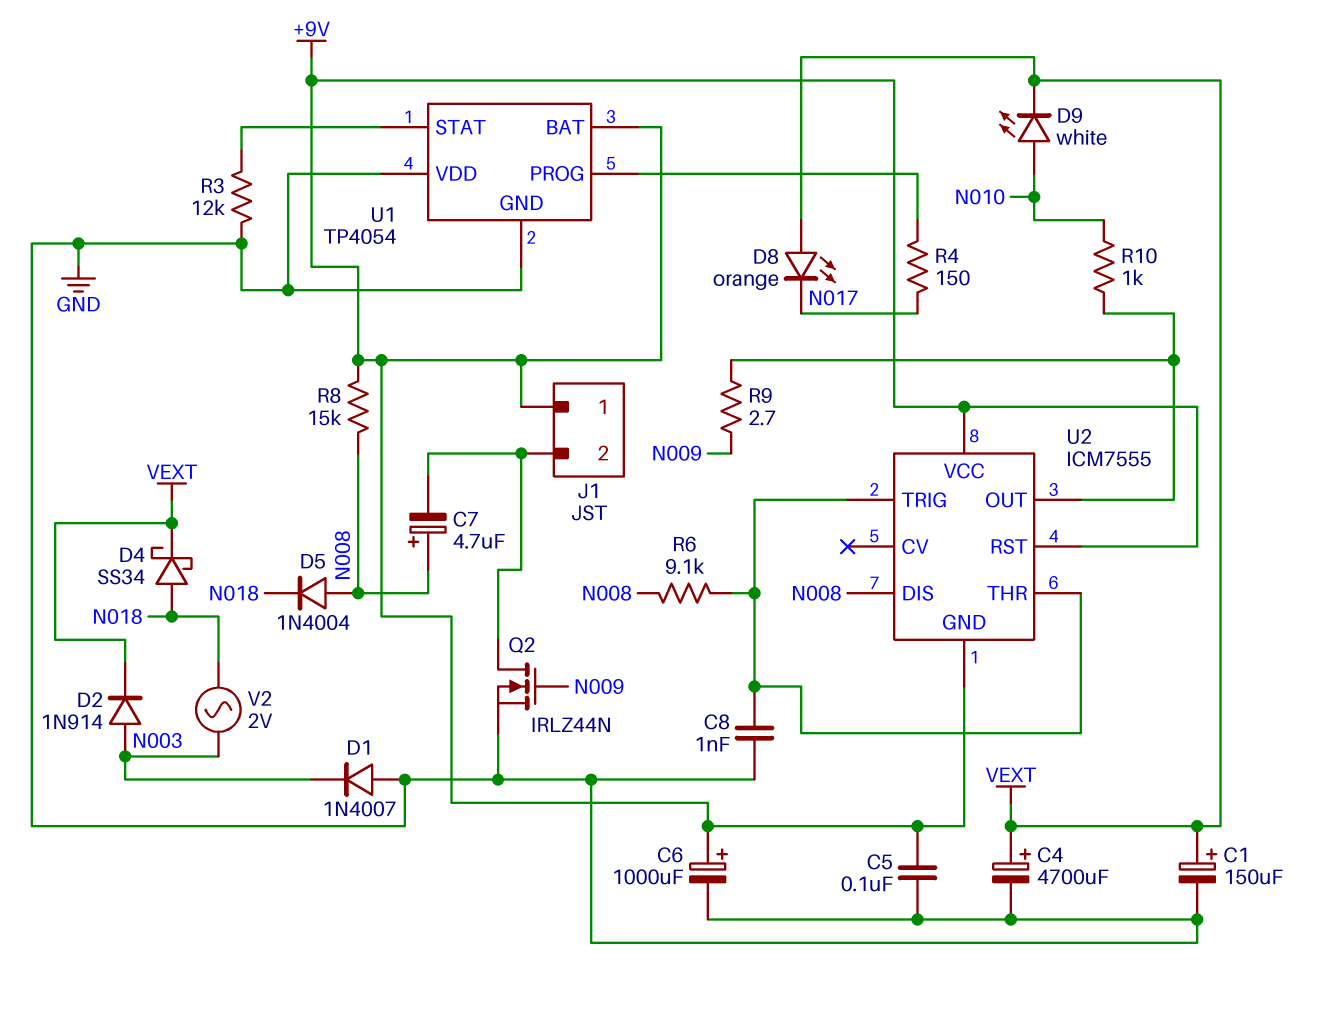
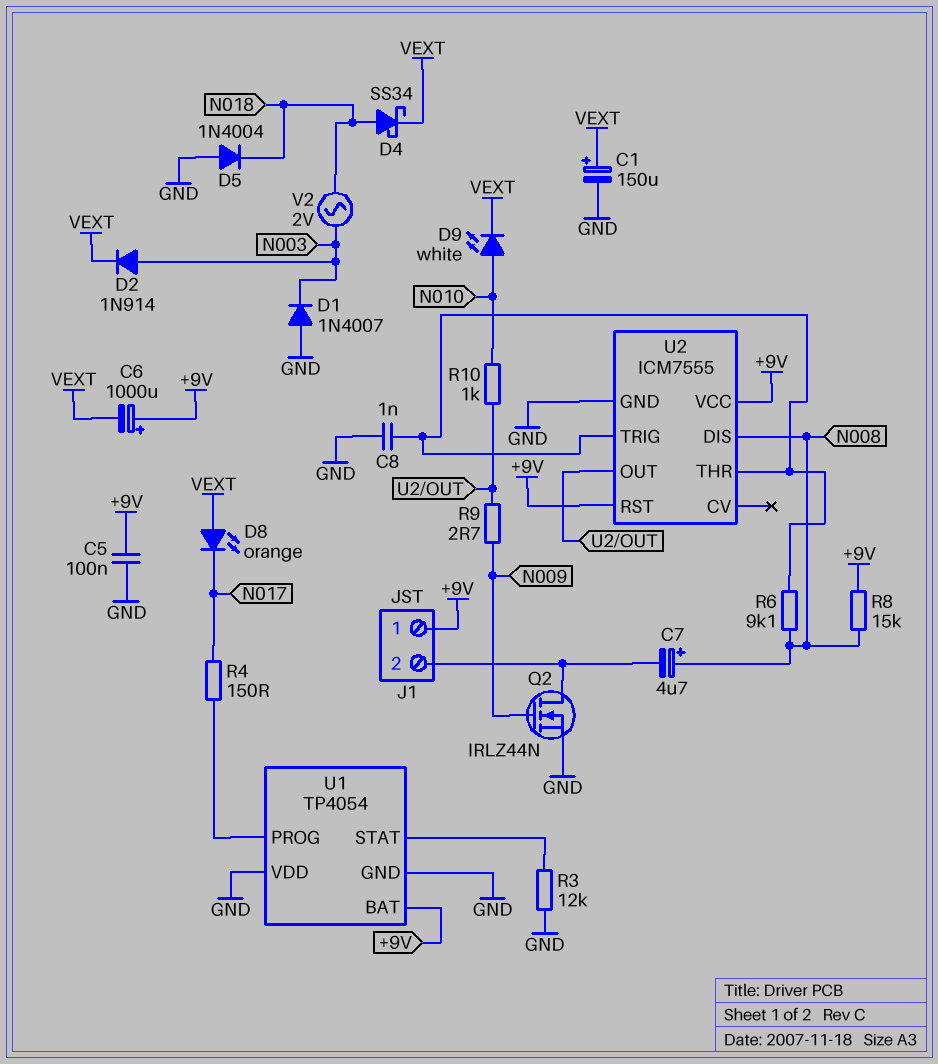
C4: 4700uF (plus VEXT, minus GND) -> none
C6: 1000uF (plus +9V, minus GND) -> 1000uF (plus +9V, minus VEXT)
D5: diode 1N4004 (A N008, K N018) -> diode 1N4004 (A GND, K N018)
U2 pin GND: +9V -> GND

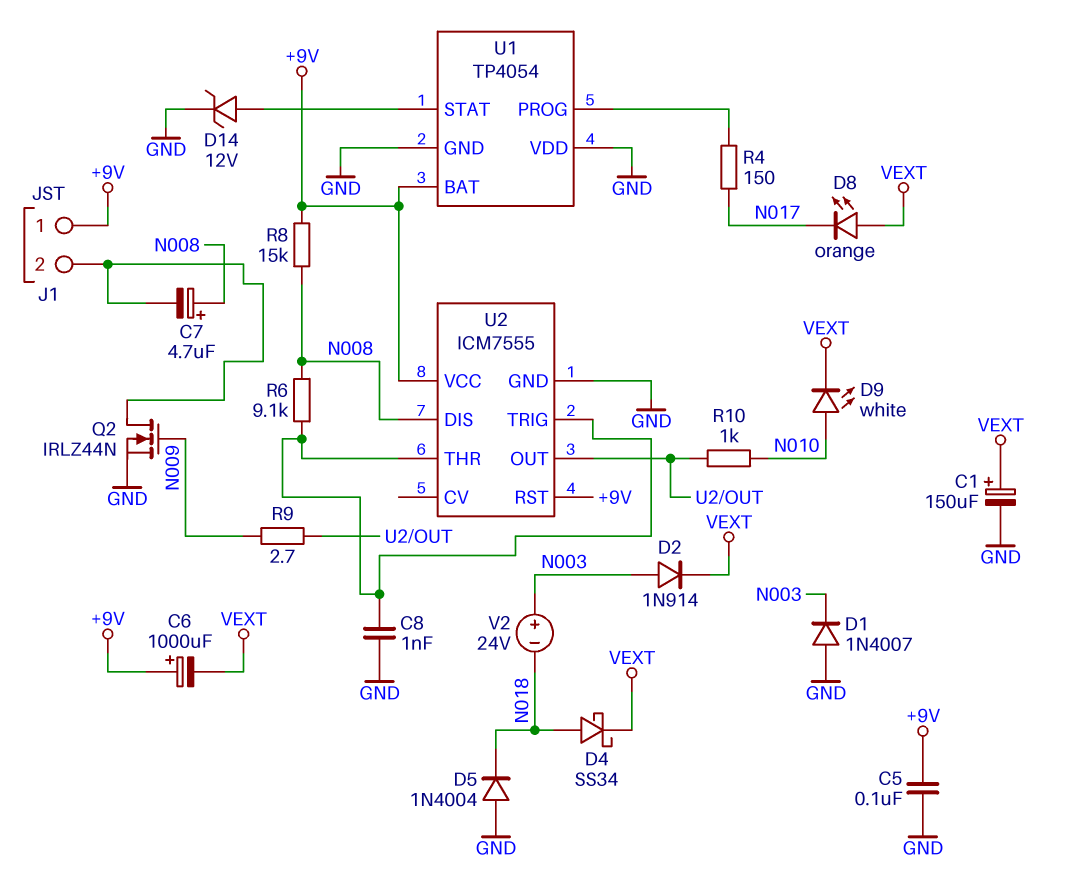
D14: none -> zener 12V (A U1/STAT, K GND)
R3: 12k (GND, U1/STAT) -> none
V2: AC 2V (N003, N018) -> 24V (plus N003, minus N018)

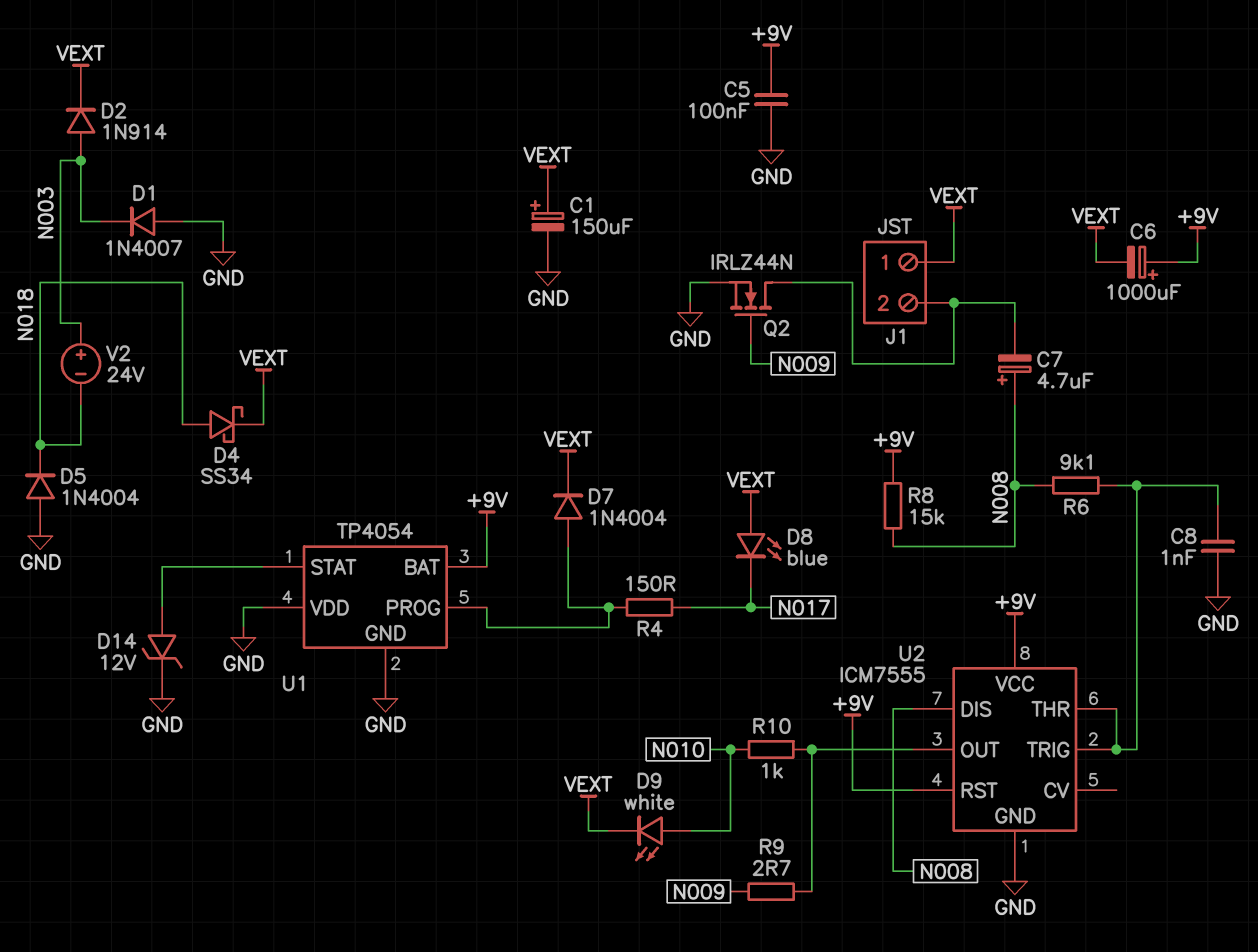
D7: none -> diode 1N4004 (A U1/PROG, K VEXT)
D8: LED orange (A VEXT, K N017) -> LED blue (A VEXT, K N017)
J1 pin 1: +9V -> VEXT

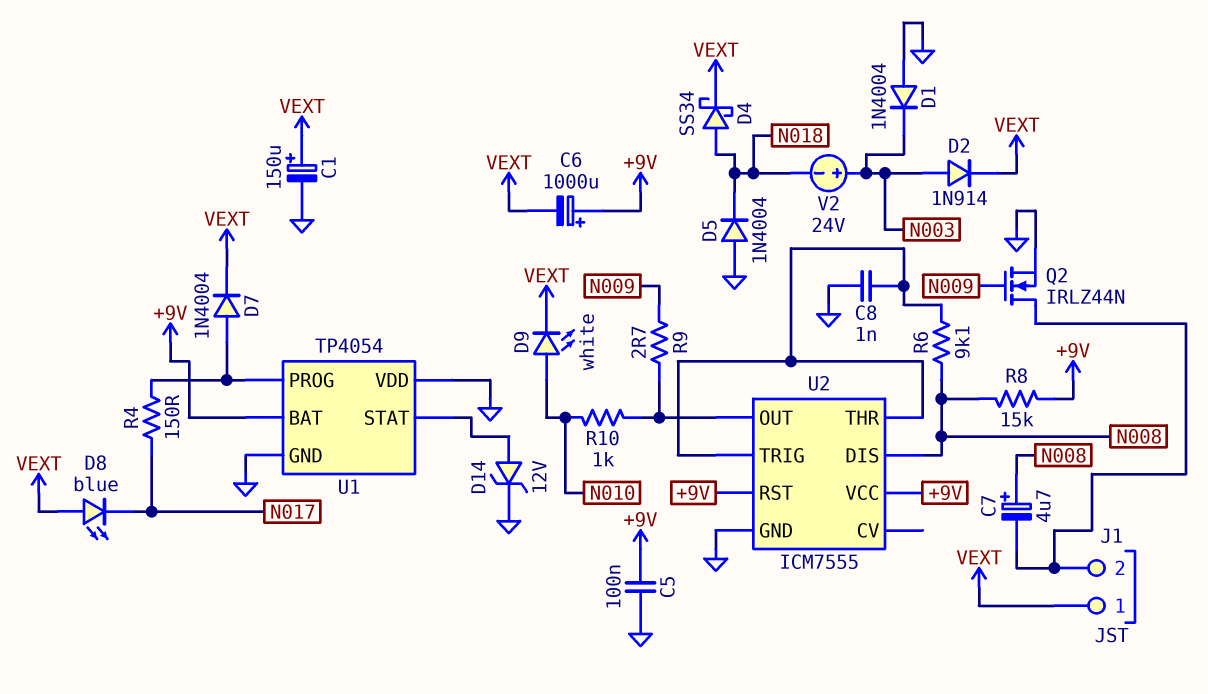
D1: diode 1N4007 (A GND, K N003) -> diode 1N4004 (A GND, K N003)

